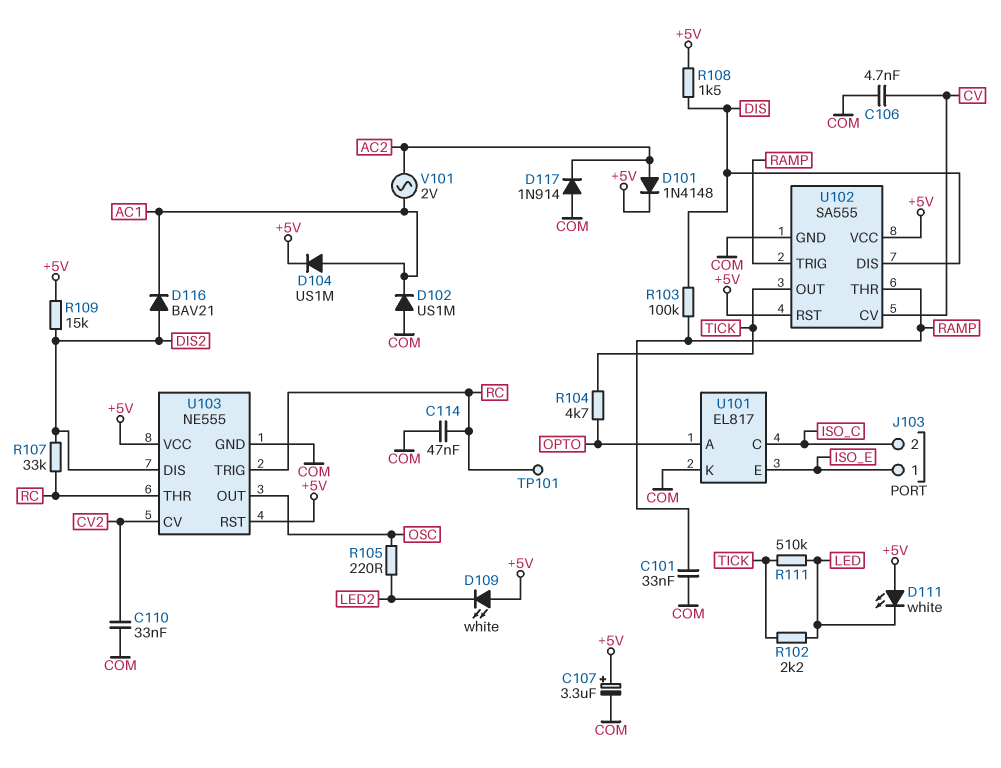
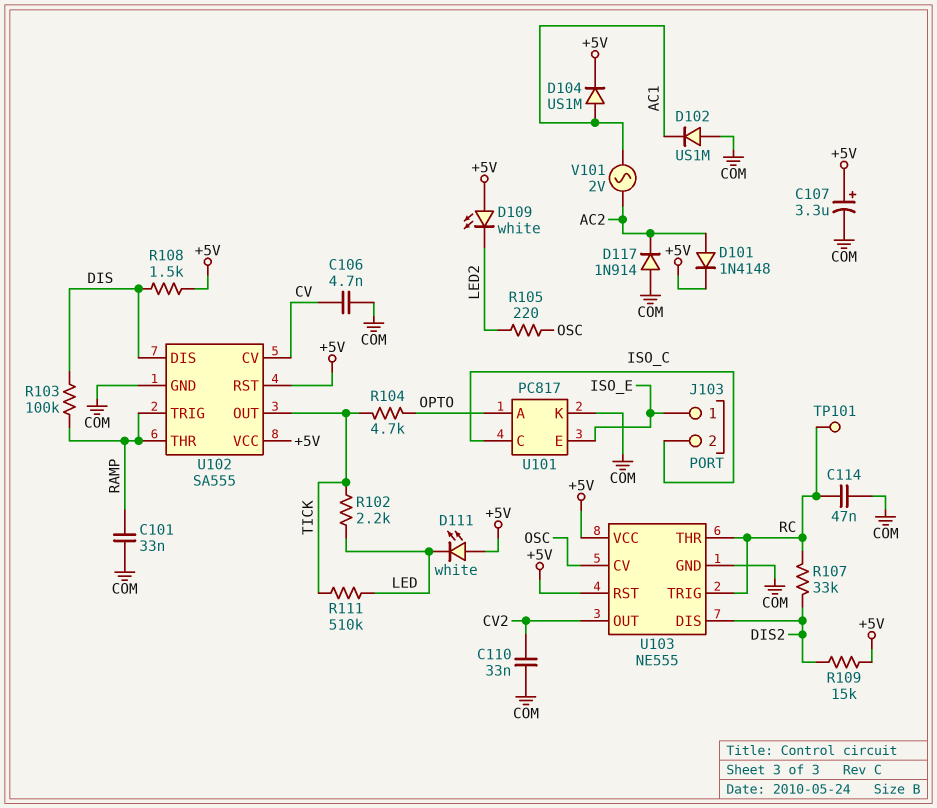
D116: diode BAV21 (A DIS2, K AC1) -> none
U101: EL817 -> PC817
U103 pin CV: CV2 -> OSC
U103 pin OUT: OSC -> CV2

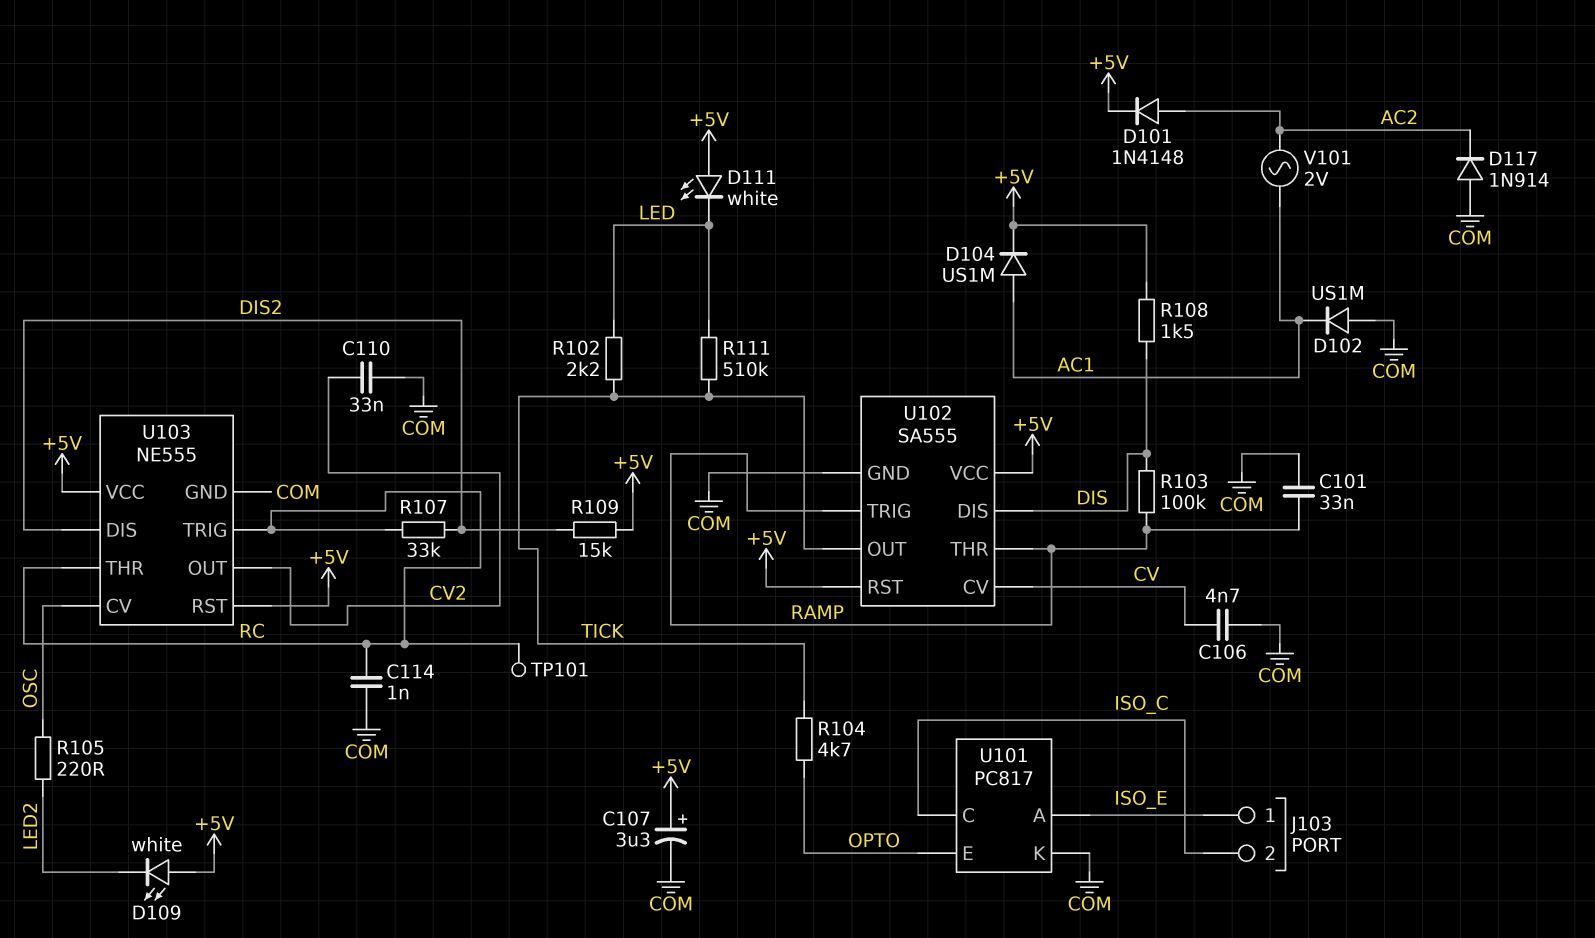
C114: 47nF (COM, RC) -> 1nF (COM, RC)
U101 pin A: OPTO -> ISO_E
U101 pin E: ISO_E -> OPTO

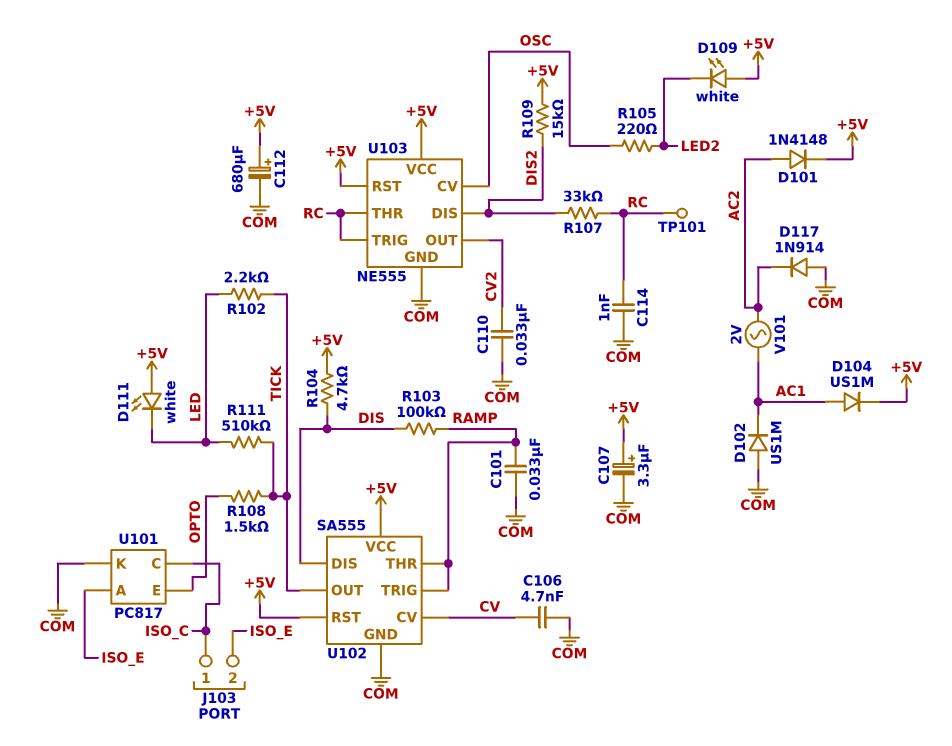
C112: none -> 680uF (plus +5V, minus COM)
J103 pin 1: ISO_E -> ISO_C
J103 pin 2: ISO_C -> ISO_E
R104: 4.7k (OPTO, TICK) -> 4.7k (+5V, DIS)
R108: 1.5k (+5V, DIS) -> 1.5k (OPTO, TICK)

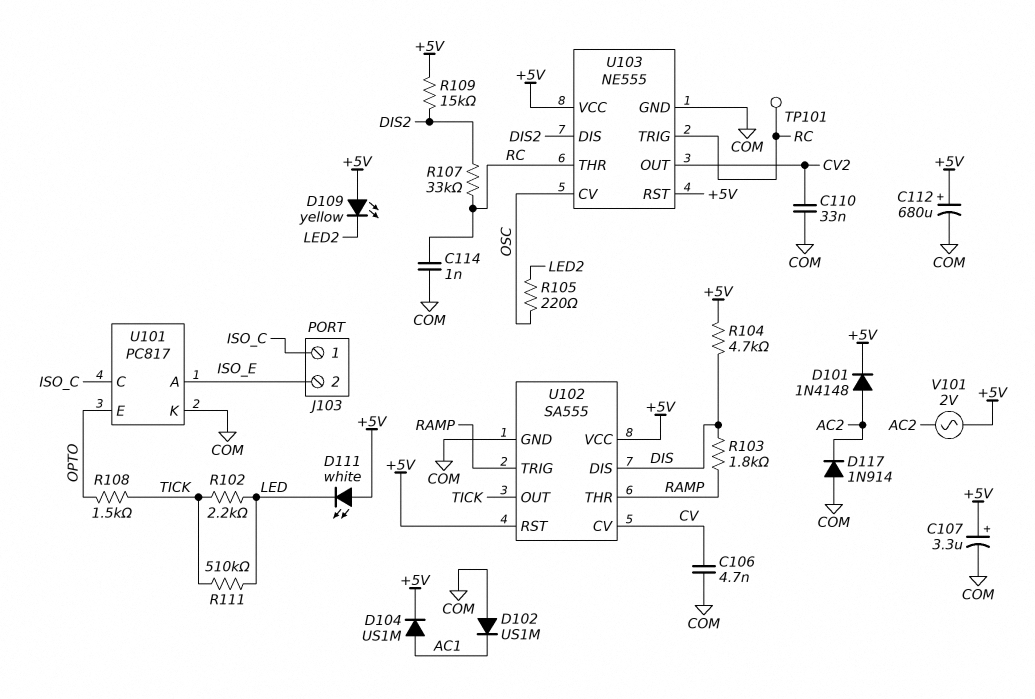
C101: 33nF (COM, RAMP) -> none
D109: LED white (A +5V, K LED2) -> LED yellow (A +5V, K LED2)
R103: 100k (DIS, RAMP) -> 1.8k (DIS, RAMP)
V101: AC 2V (AC1, AC2) -> AC 2V (+5V, AC2)

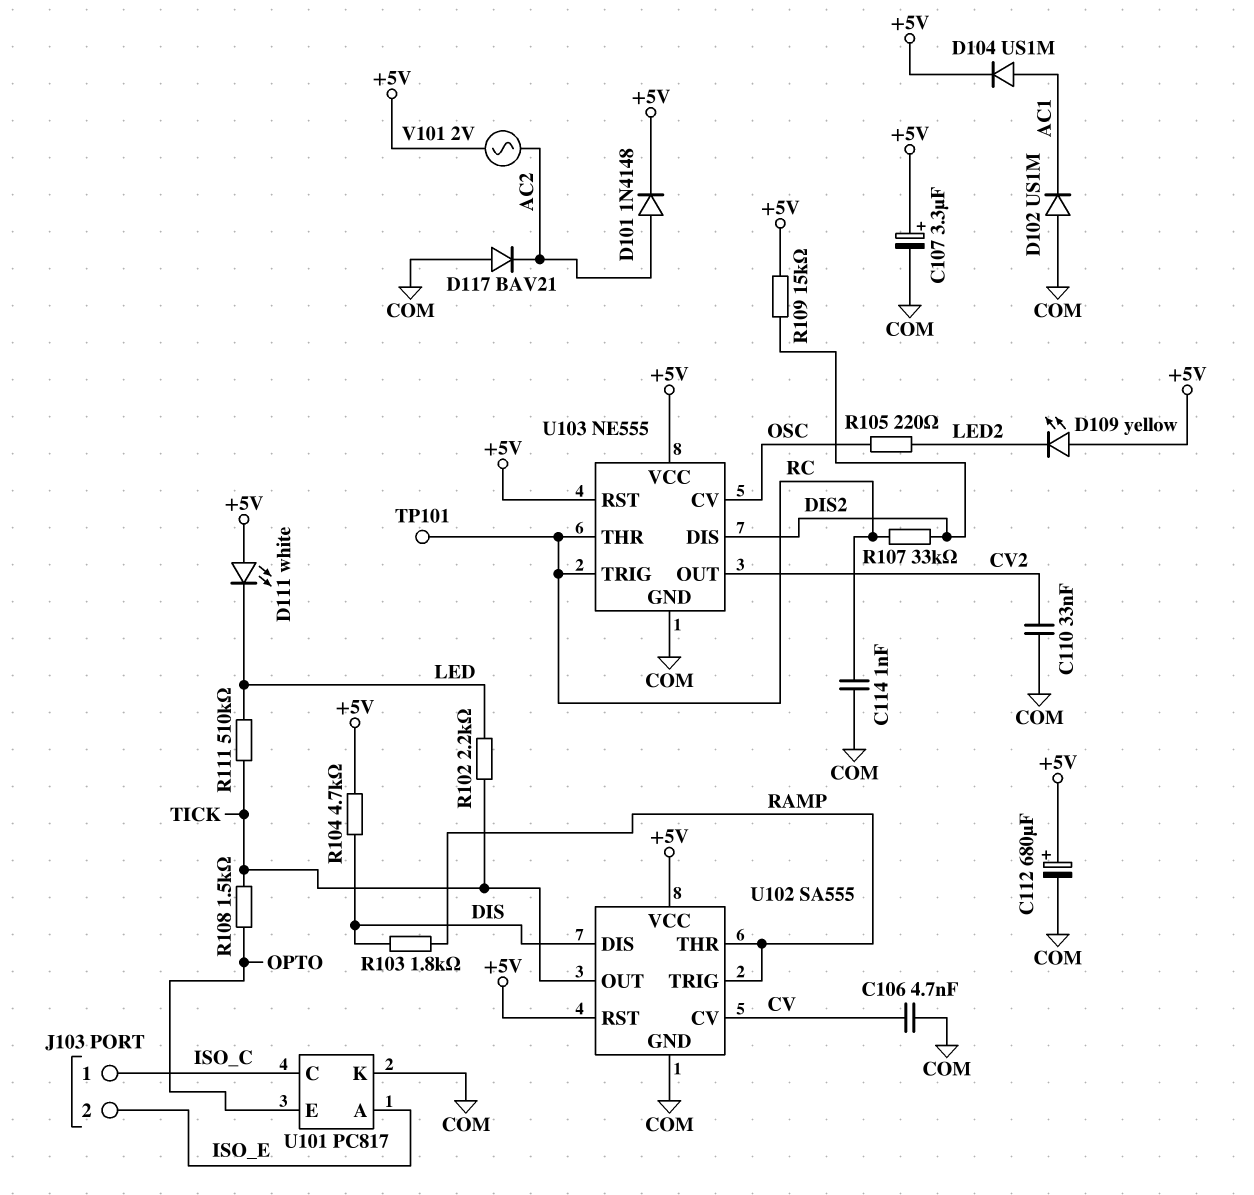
D117: diode 1N914 (A COM, K AC2) -> diode BAV21 (A COM, K AC2)

